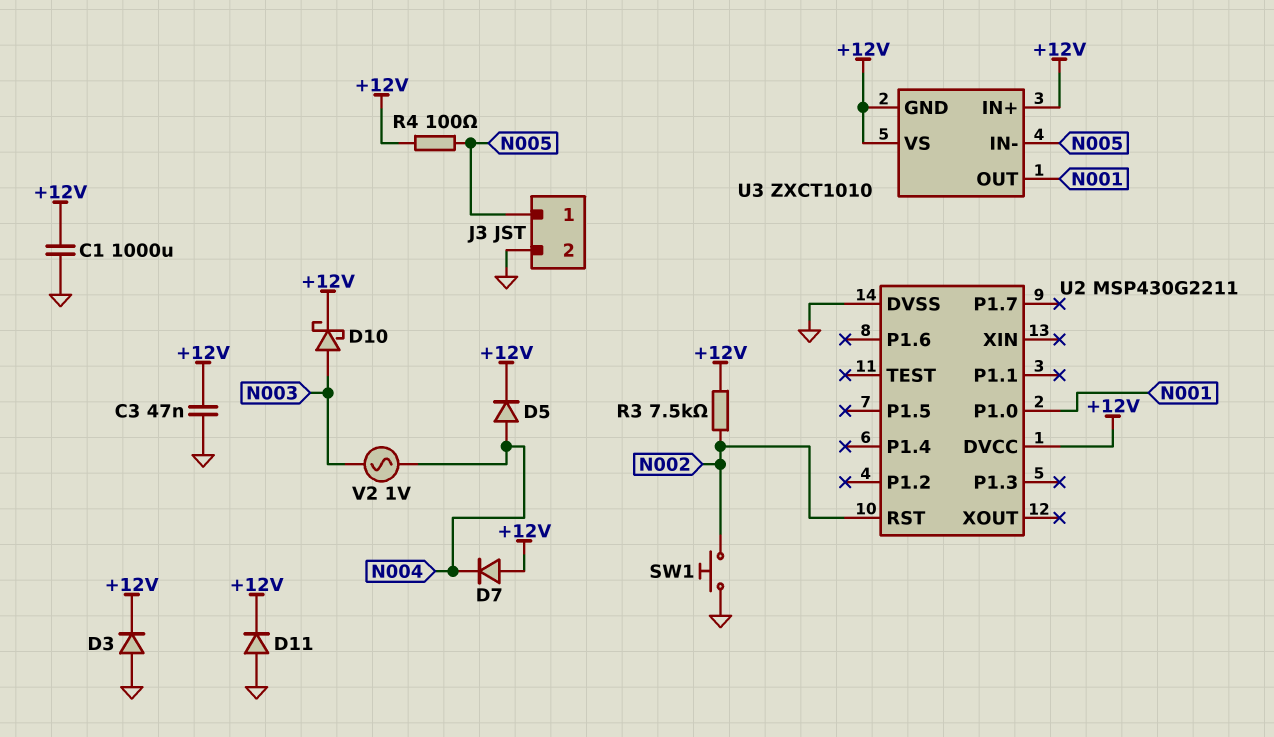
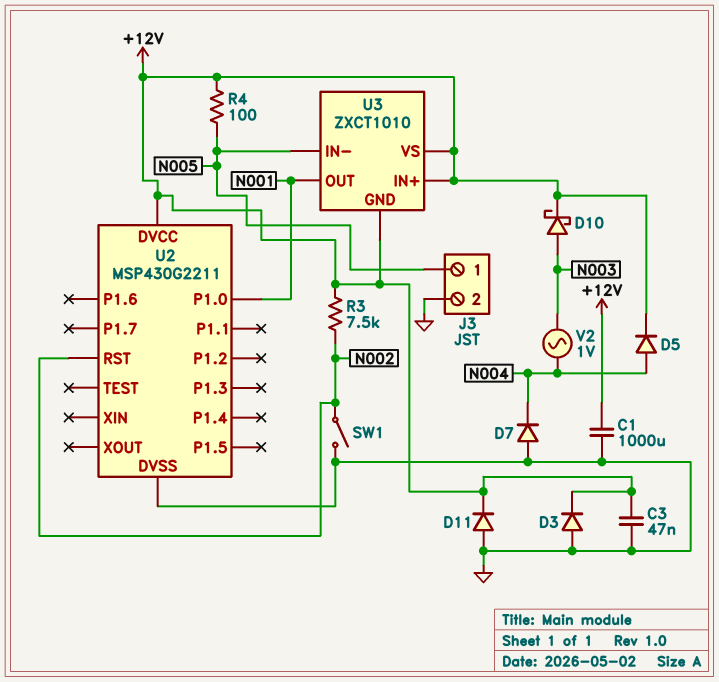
D7: diode (A +12V, K N004) -> diode (A GND, K N004)
SW1: button (GND, N002) -> switch (GND, N002)

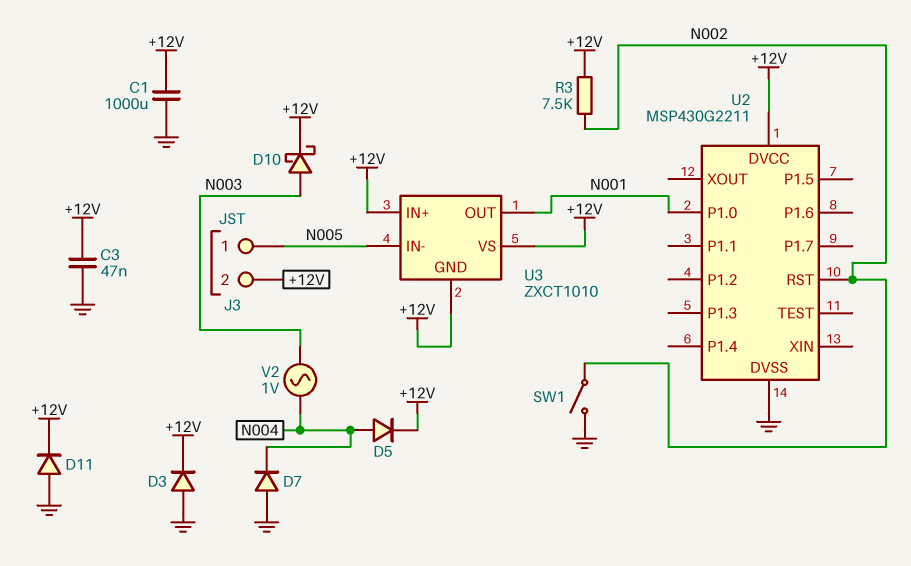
J3 pin 2: GND -> +12V
R4: 100 (+12V, N005) -> none

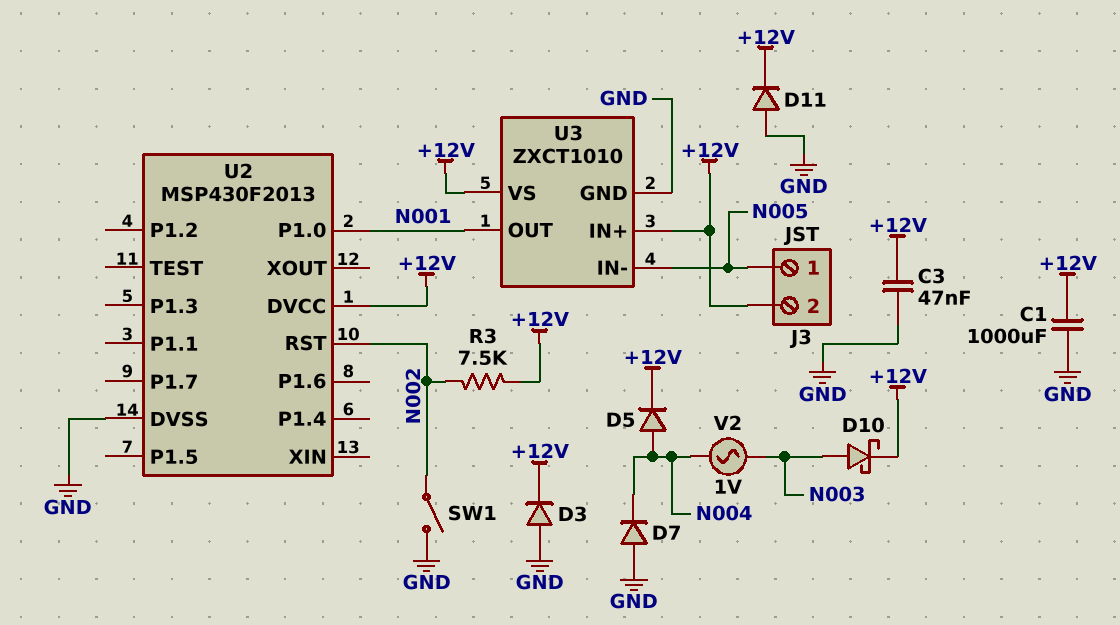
U2: MSP430G2211 -> MSP430F2013
U3 pin GND: +12V -> GND

